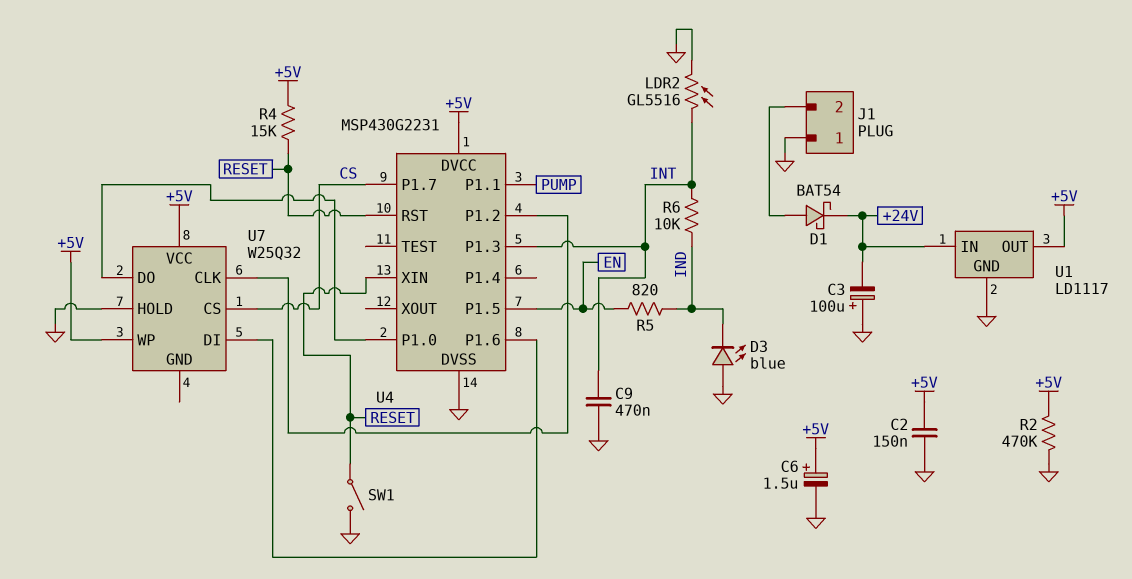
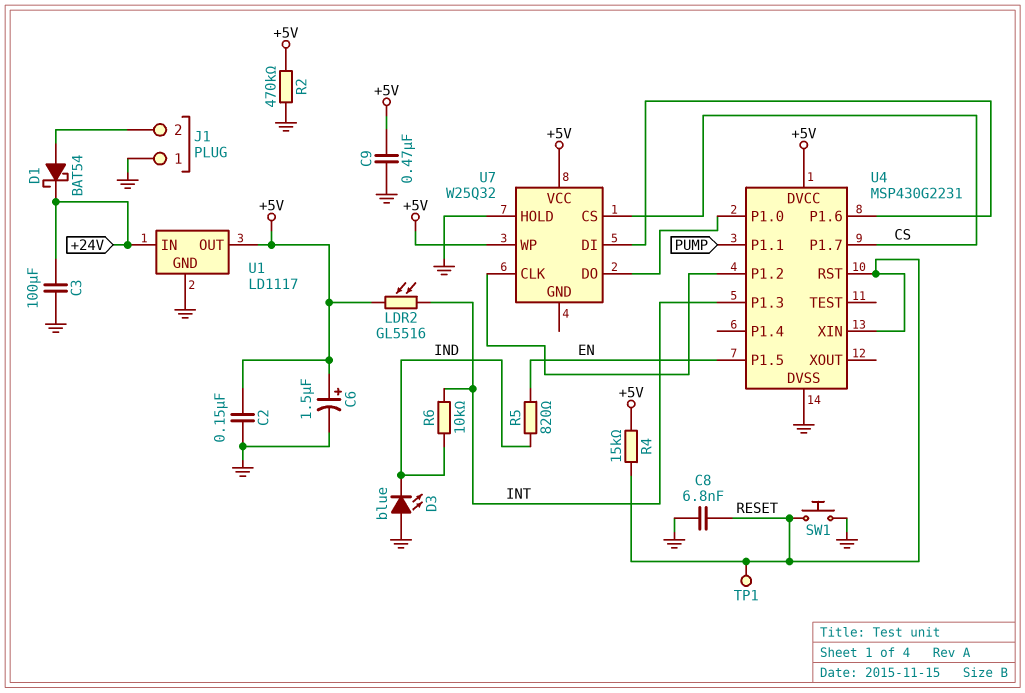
C3: 100uF (plus GND, minus +24V) -> 100uF (+24V, GND)
C8: none -> 6.8nF (GND, RESET)
C9: 470nF (GND, INT) -> 470nF (+5V, GND)
LDR2: GL5516 (GND, INT) -> GL5516 (+5V, INT)
SW1: switch (GND, RESET) -> button (GND, RESET)
TP1: none -> test point (RESET)

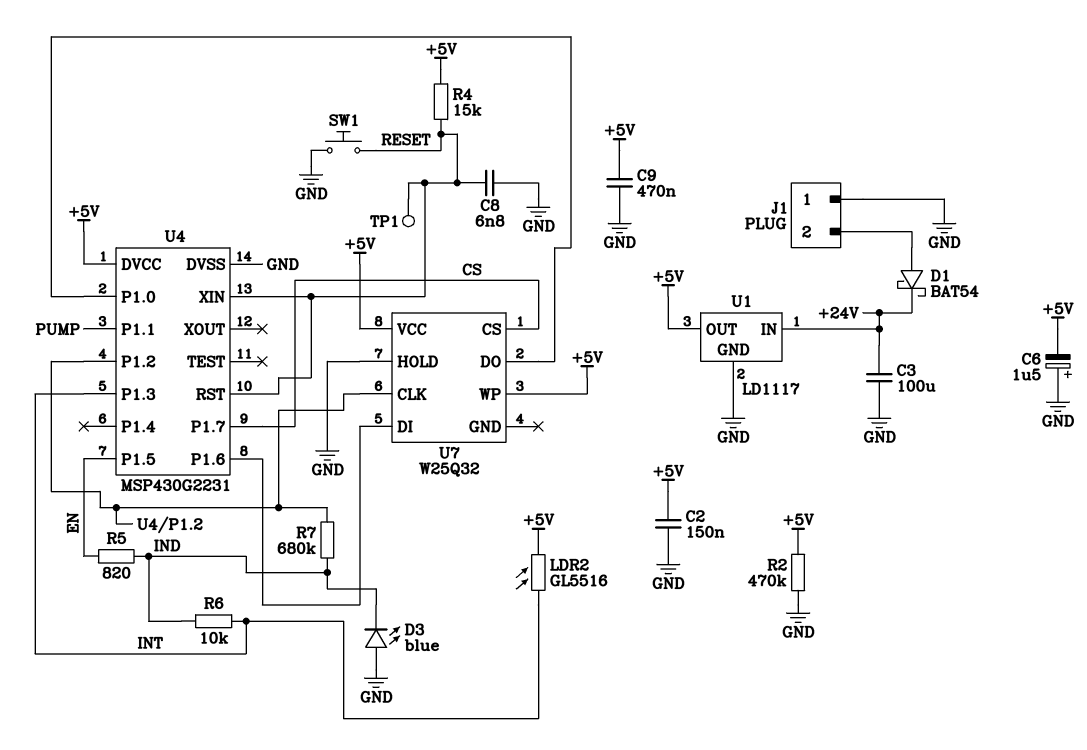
C6: 1.5uF (plus +5V, minus GND) -> 1.5uF (plus GND, minus +5V)
R7: none -> 680k (IND, U4/P1.2)

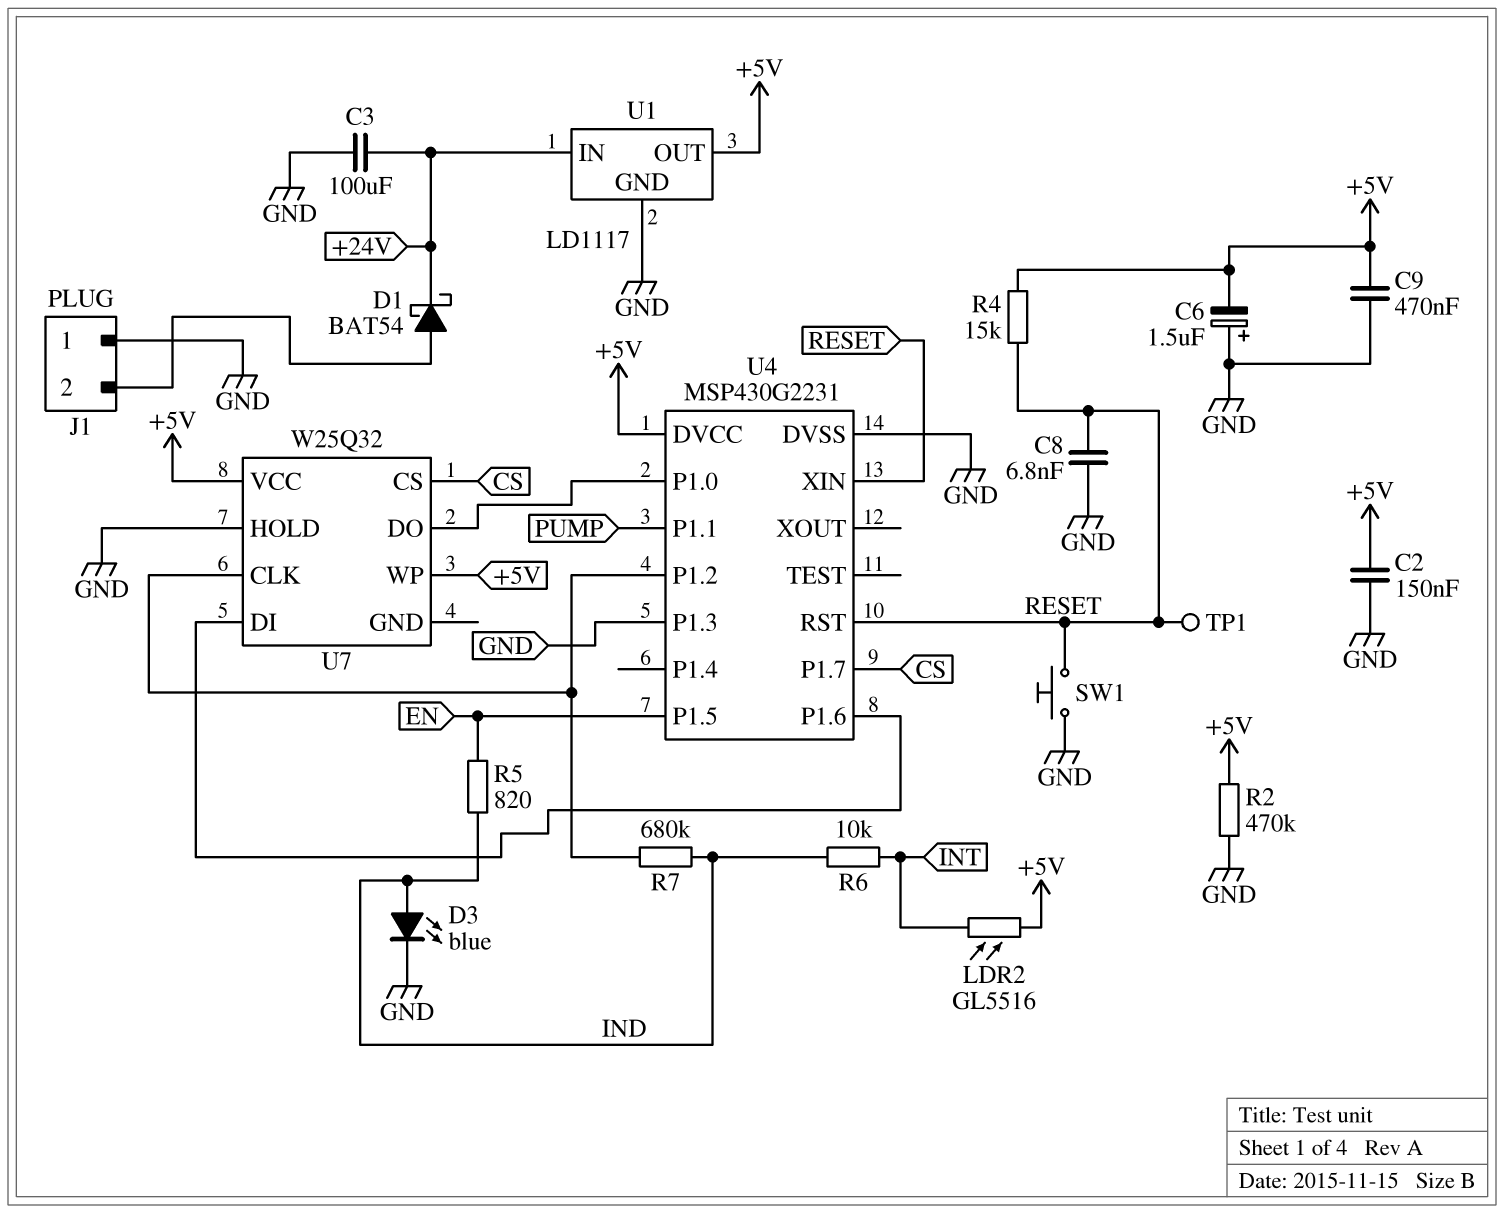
D3: LED blue (A GND, K IND) -> LED blue (A IND, K GND)
U4 pin P1.3: INT -> GND

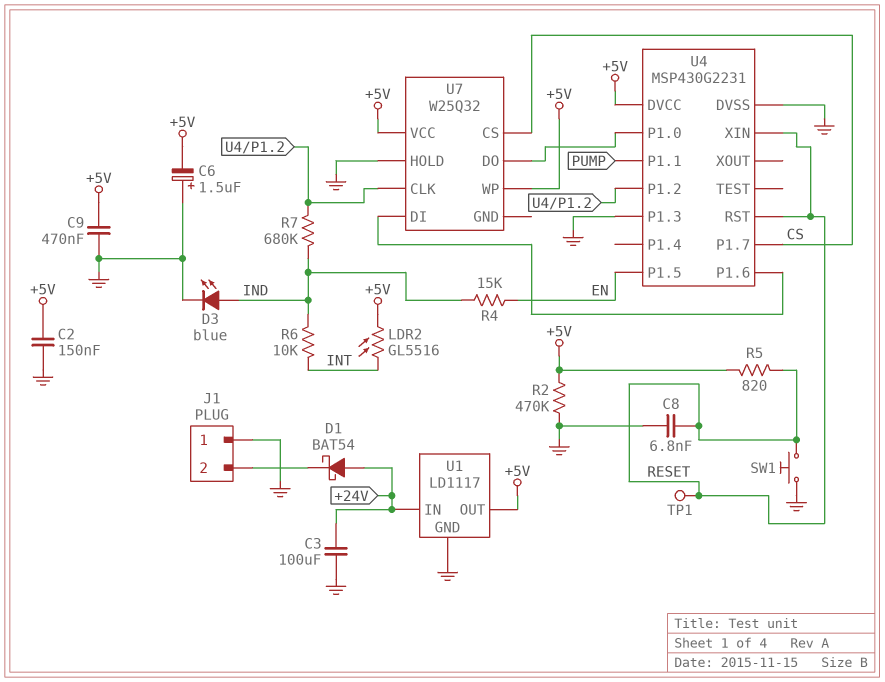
D1: schottky BAT54 (A J1/2, K +24V) -> schottky BAT54 (A +24V, K J1/2)
R4: 15k (+5V, RESET) -> 15k (EN, IND)
R5: 820 (EN, IND) -> 820 (+5V, RESET)

